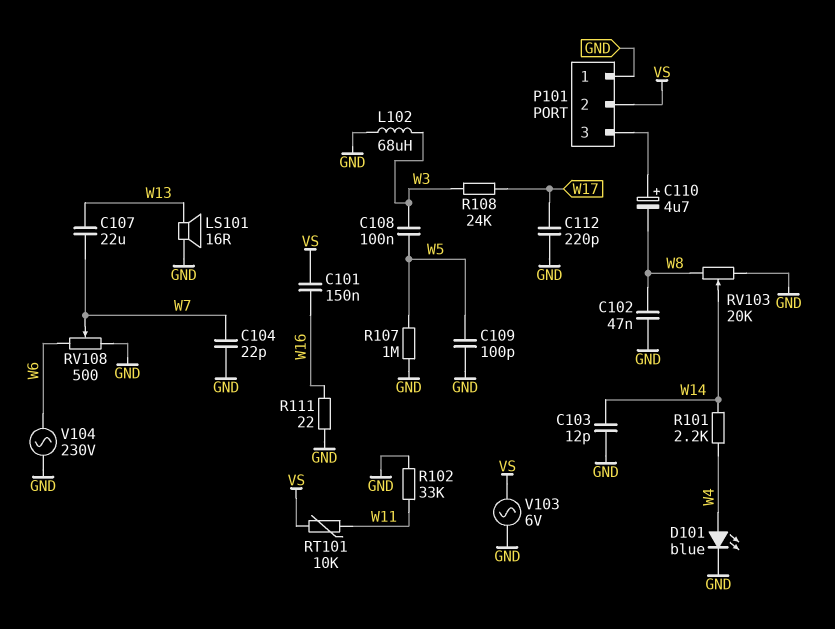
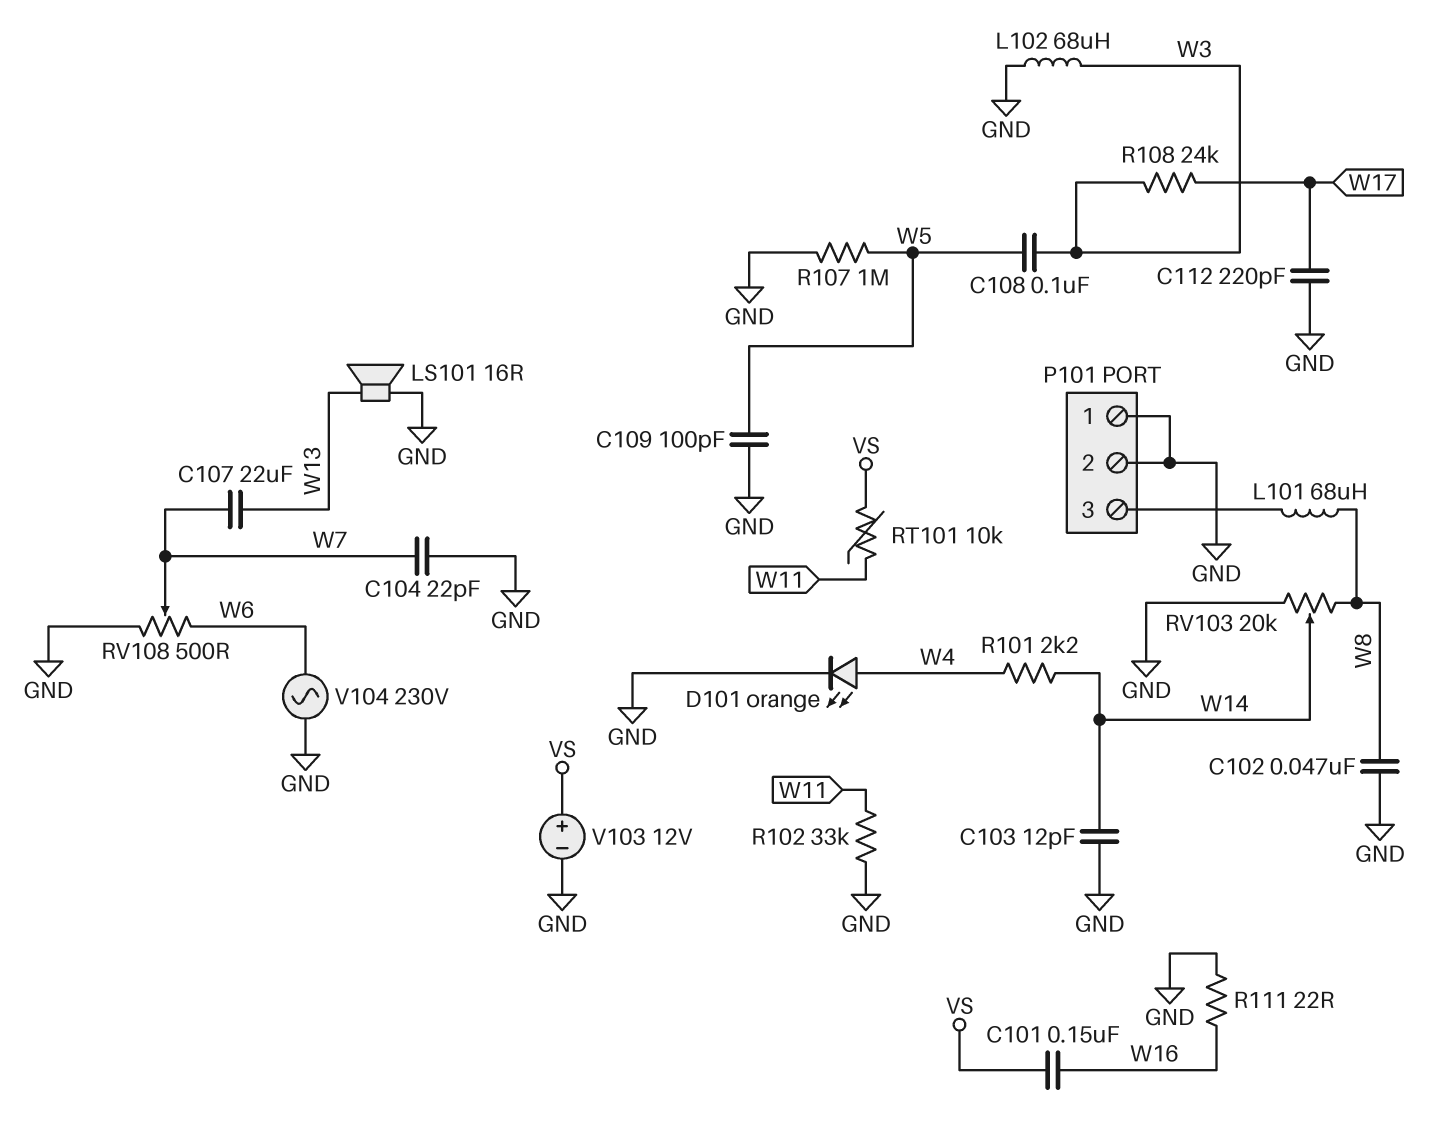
C110: 4.7uF (plus P101/3, minus W8) -> none
D101: LED blue (A W4, K GND) -> LED orange (A W4, K GND)
L101: none -> 68uH (P101/3, W8)
P101 pin 2: VS -> GND
V103: AC 6V (GND, VS) -> 12V (plus VS, minus GND)

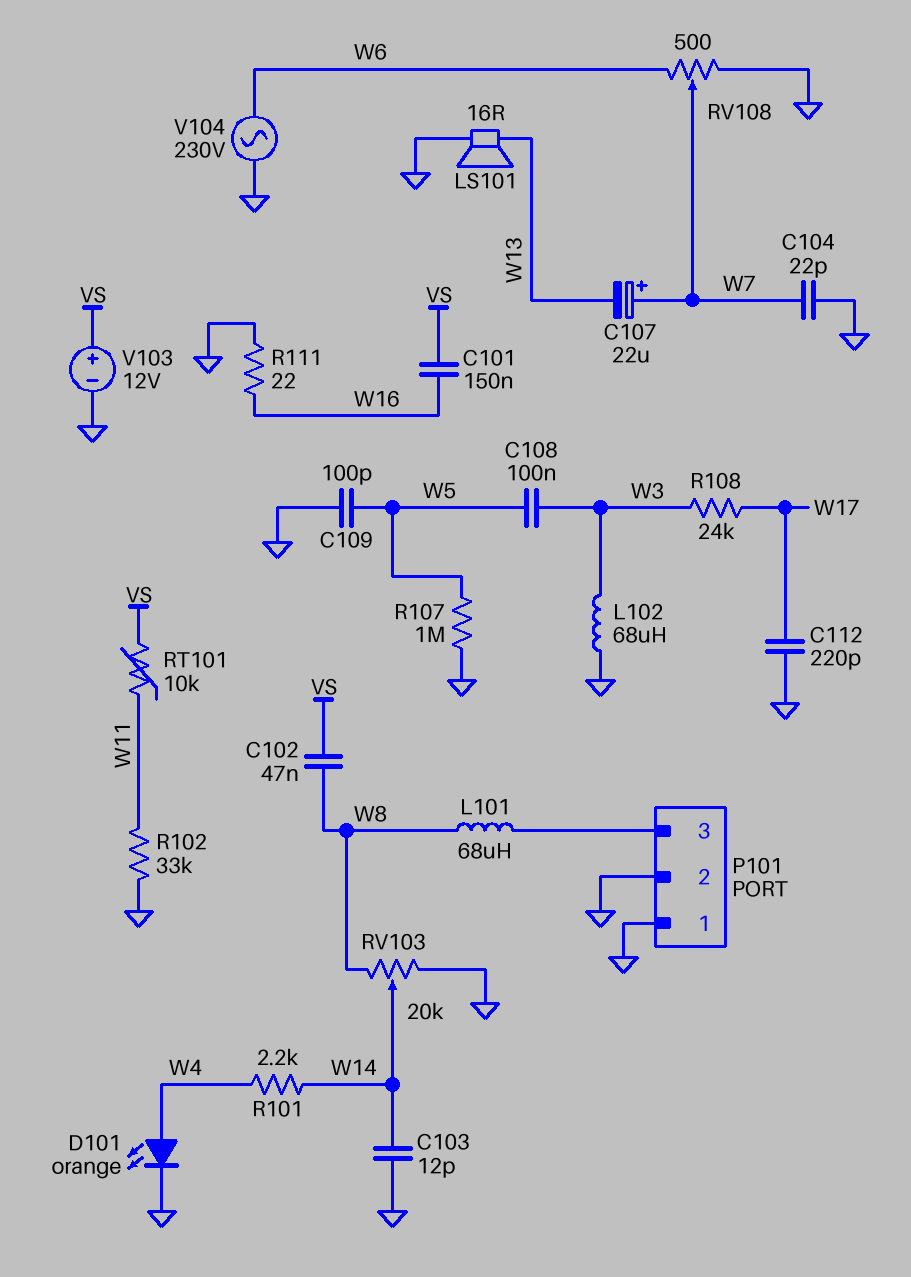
C102: 47nF (GND, W8) -> 47nF (VS, W8)
C107: 22uF (W7, W13) -> 22uF (plus W7, minus W13)

